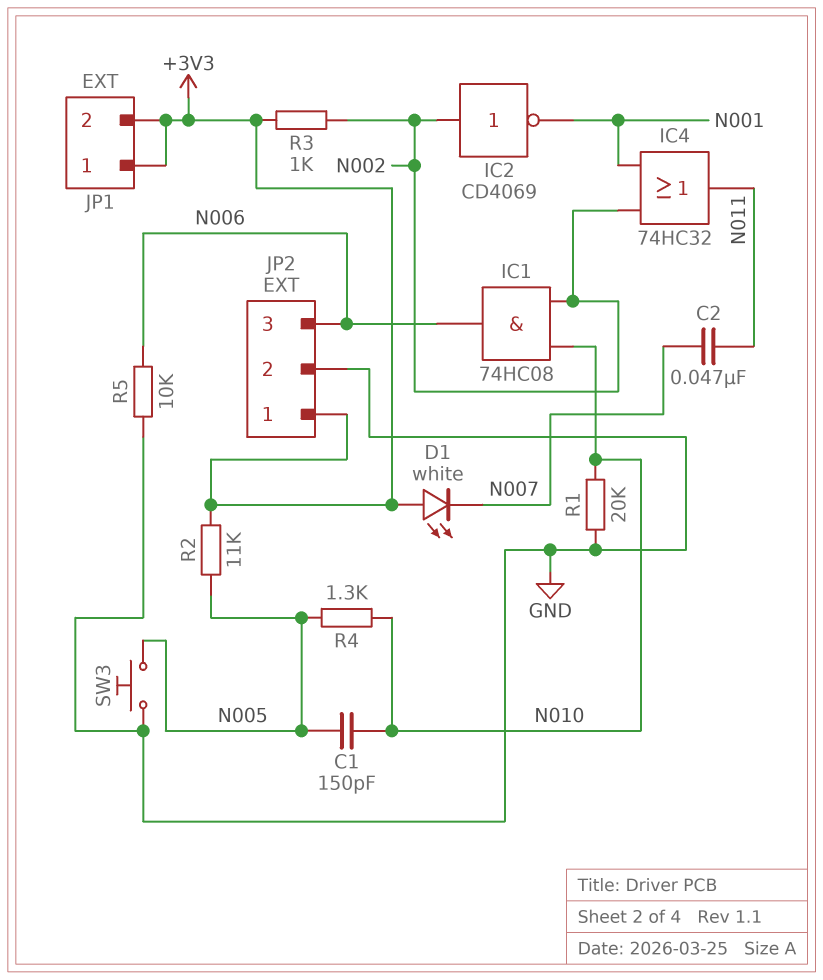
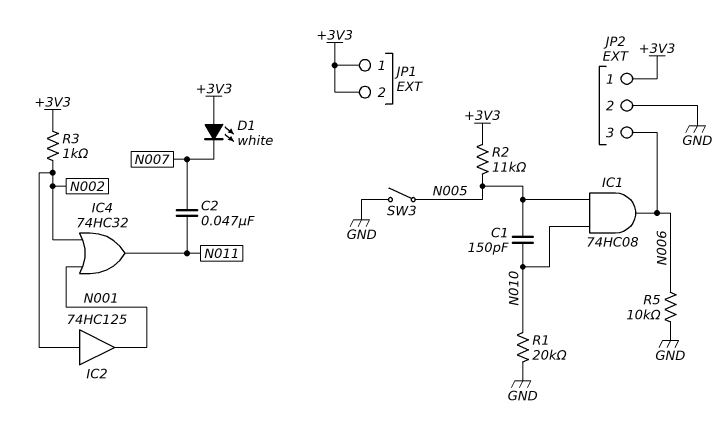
IC1: AND 74HC08 (in N002, in N010, out N006) -> AND 74HC08 (in N005, in N010, out N006)
IC2: NOT CD4069 (in N002, out N001) -> buffer 74HC125 (in N002, out N001)
R4: 1.3k (N005, N010) -> none
SW3: button (GND, N005) -> switch (GND, N005)

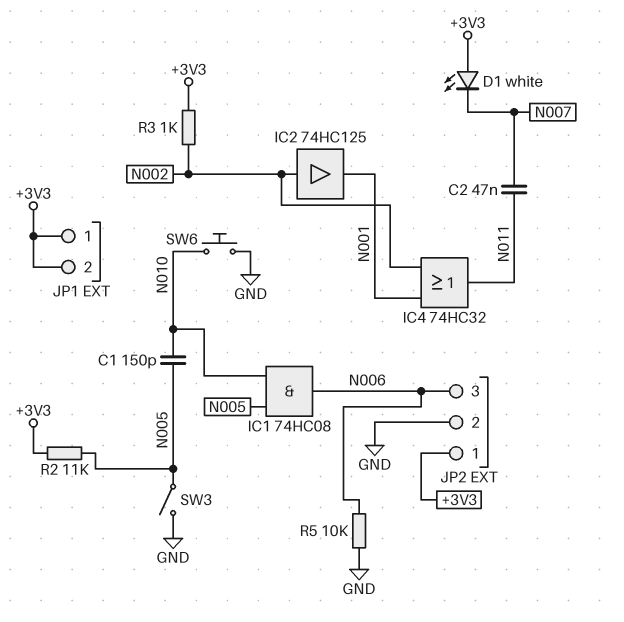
R1: 20k (GND, N010) -> none
SW6: none -> button (GND, N010)

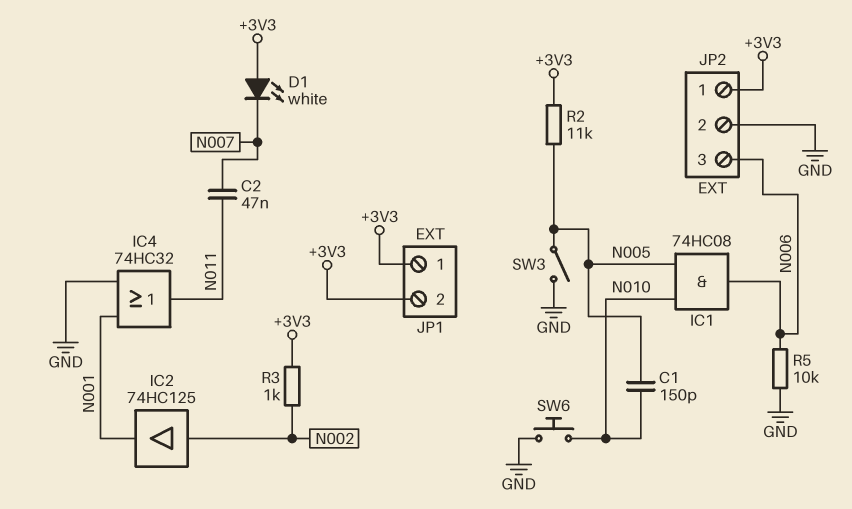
IC4: OR 74HC32 (in N001, in N002, out N011) -> OR 74HC32 (in GND, in N001, out N011)

